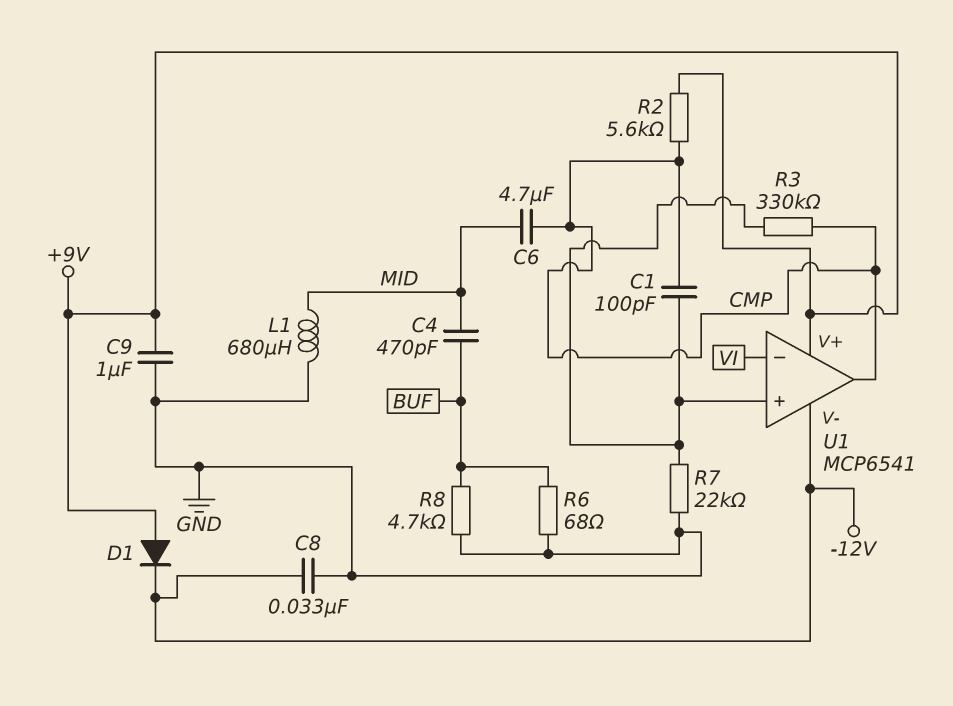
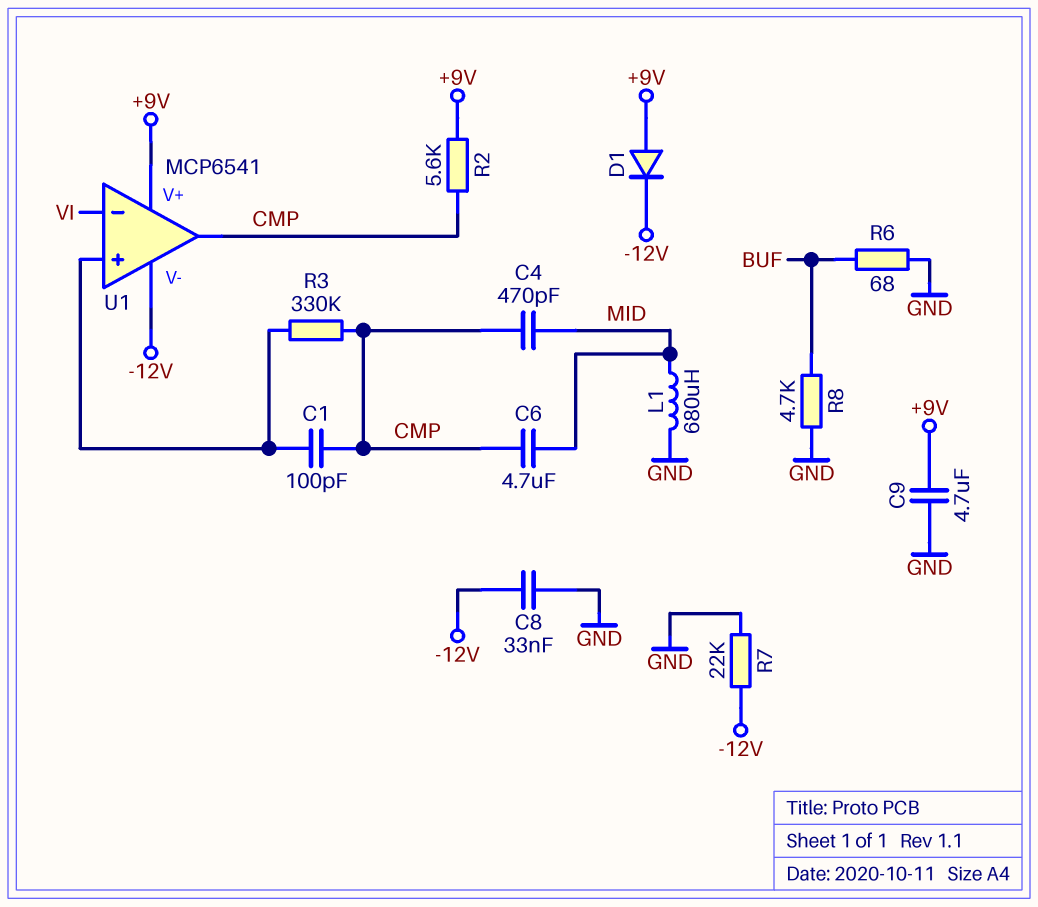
C4: 470pF (BUF, MID) -> 470pF (CMP, MID)
C9: 1uF (+9V, GND) -> 4.7uF (+9V, GND)
R7: 22k (GND, U1/in+) -> 22k (-12V, GND)

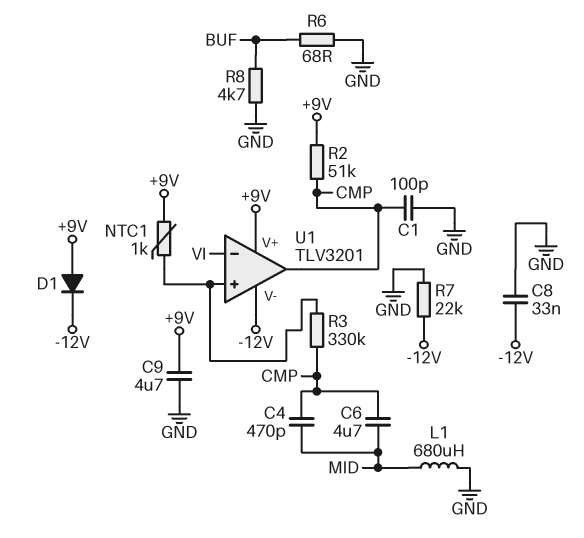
C1: 100pF (CMP, U1/in+) -> 100pF (CMP, GND)
NTC1: none -> 1k (+9V, U1/in+)
R2: 5.6k (+9V, CMP) -> 51k (+9V, CMP)
U1: MCP6541 -> TLV3201

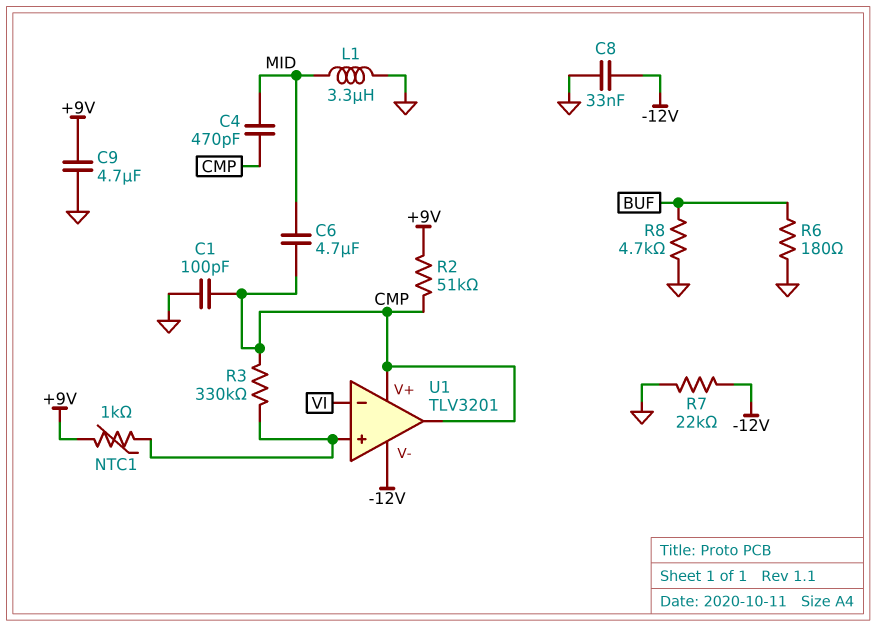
D1: diode (A +9V, K -12V) -> none
L1: 680uH (GND, MID) -> 3.3uH (GND, MID)
R6: 68 (BUF, GND) -> 180 (BUF, GND)
U1 pin V+: +9V -> CMP

